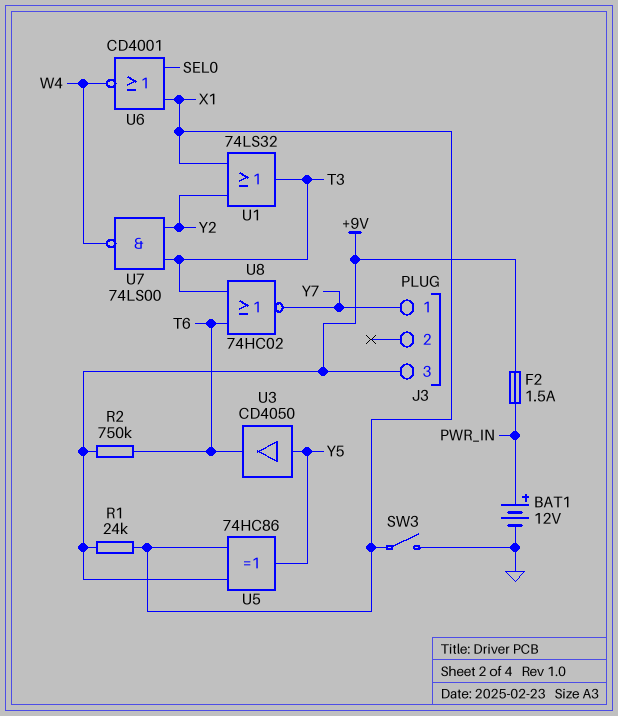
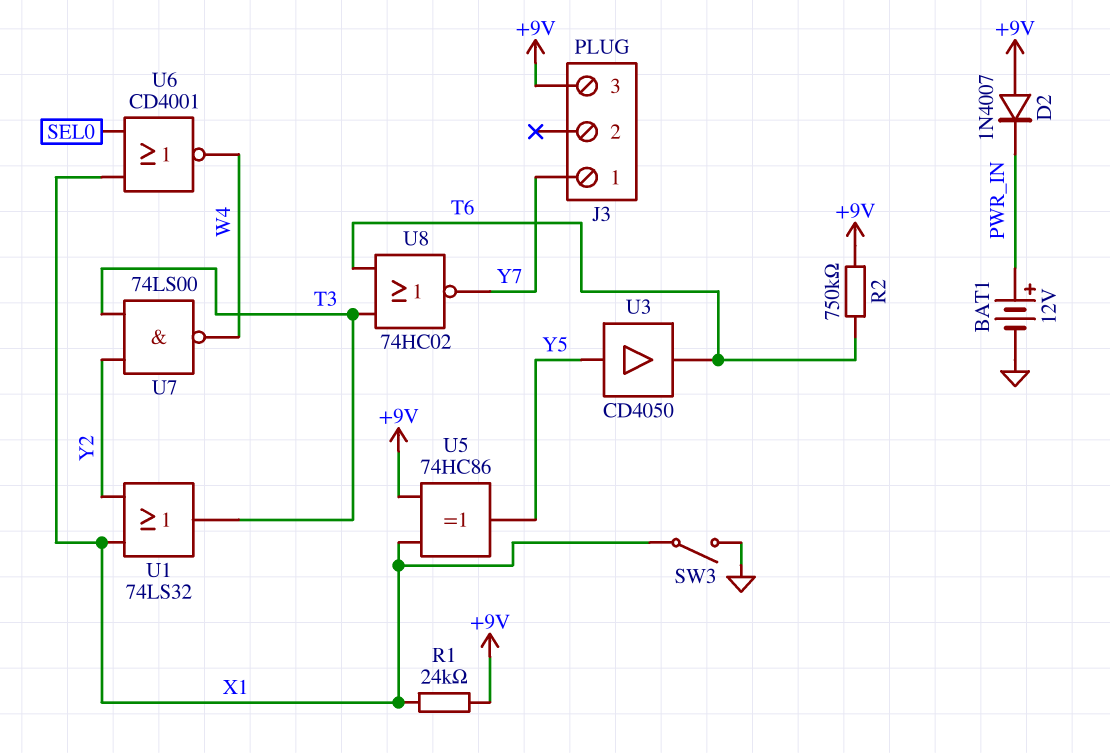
D2: none -> diode 1N4007 (A +9V, K PWR_IN)
F2: 1.5A (+9V, PWR_IN) -> none

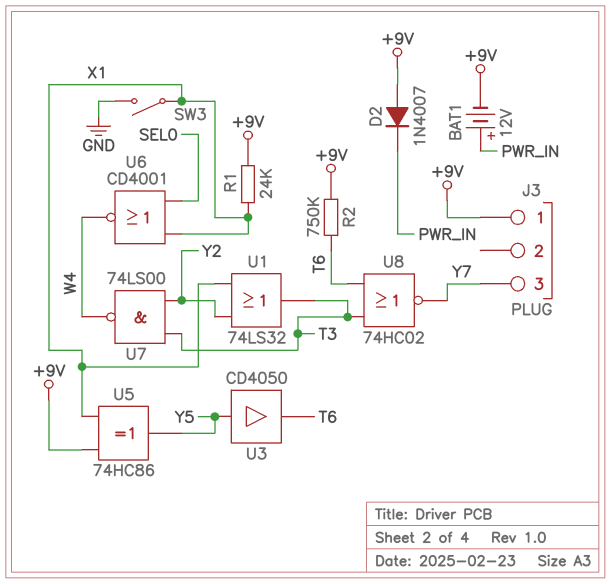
BAT1: 12V (plus PWR_IN, minus GND) -> 12V (plus PWR_IN, minus +9V)
J3 pin 1: Y7 -> +9V
J3 pin 3: +9V -> Y7

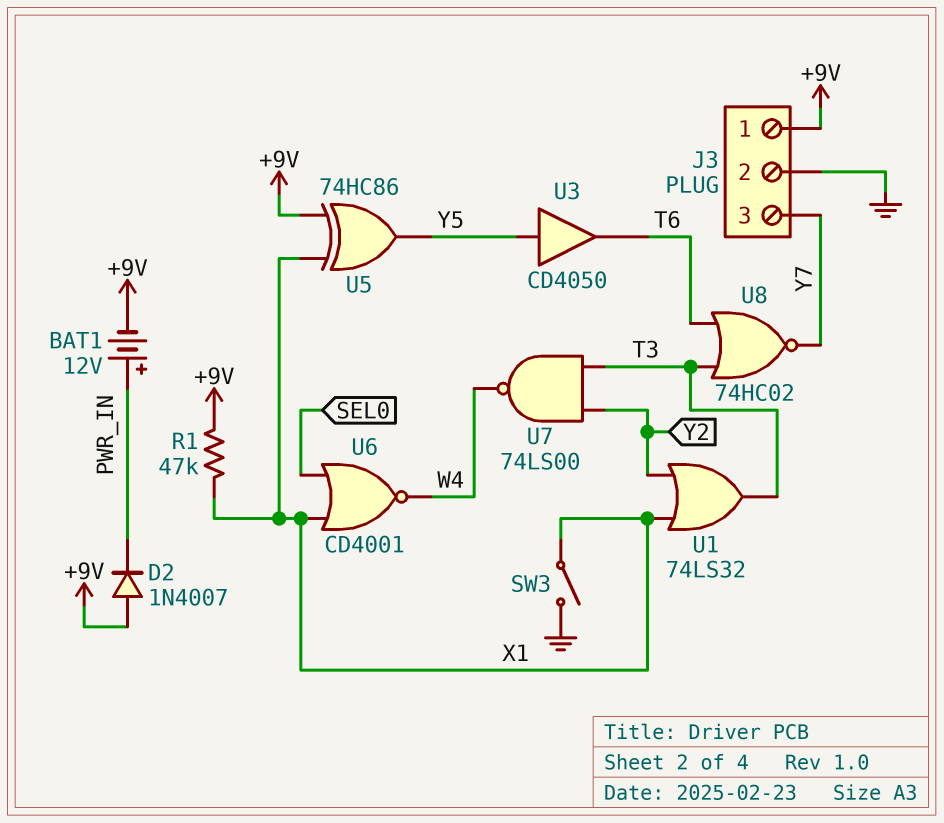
J3 pin 2: none -> GND
R1: 24k (+9V, X1) -> 47k (+9V, X1)
R2: 750k (+9V, T6) -> none

